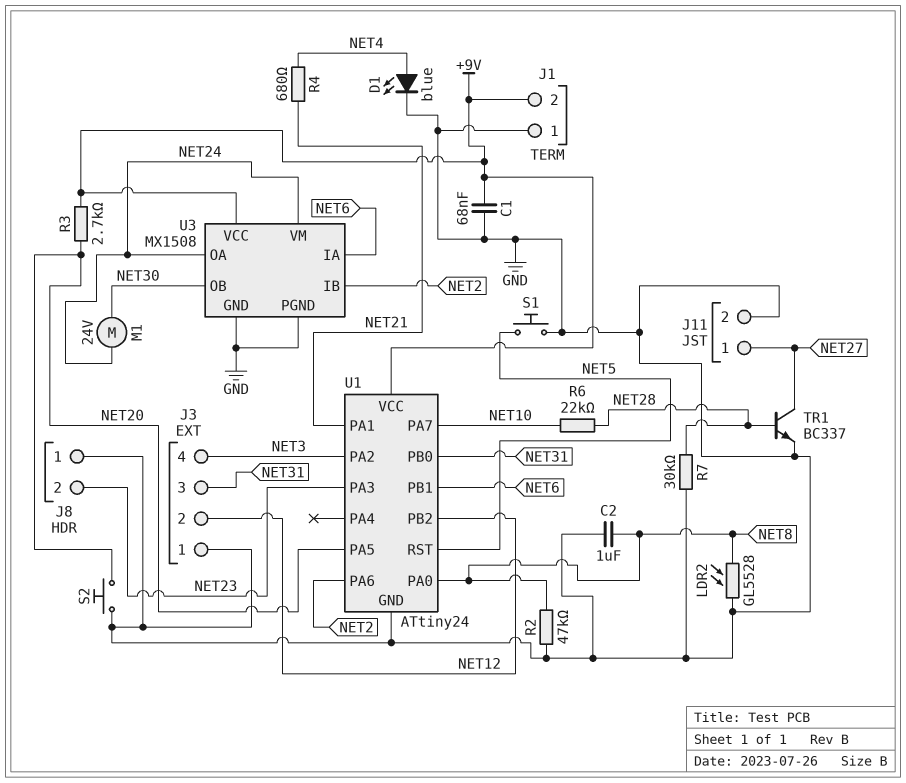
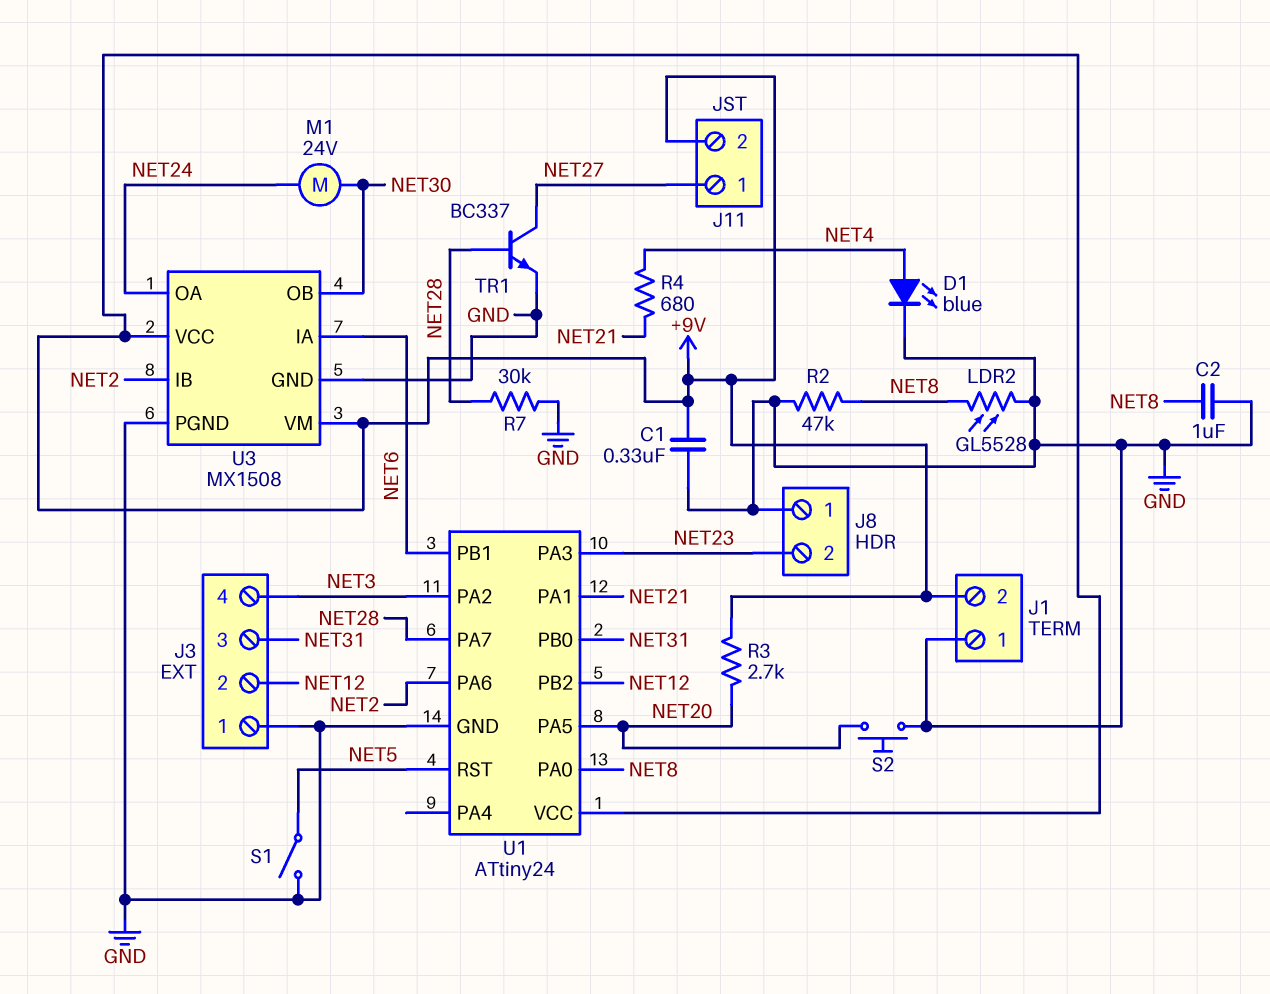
C1: 68nF (+9V, GND) -> 330nF (+9V, GND)
J11 pin 2: GND -> +9V
R6: 22k (NET10, NET28) -> none
S1: button (GND, NET5) -> switch (GND, NET5)
U1 pin PA7: NET10 -> NET28
U3 pin VM: NET24 -> +9V

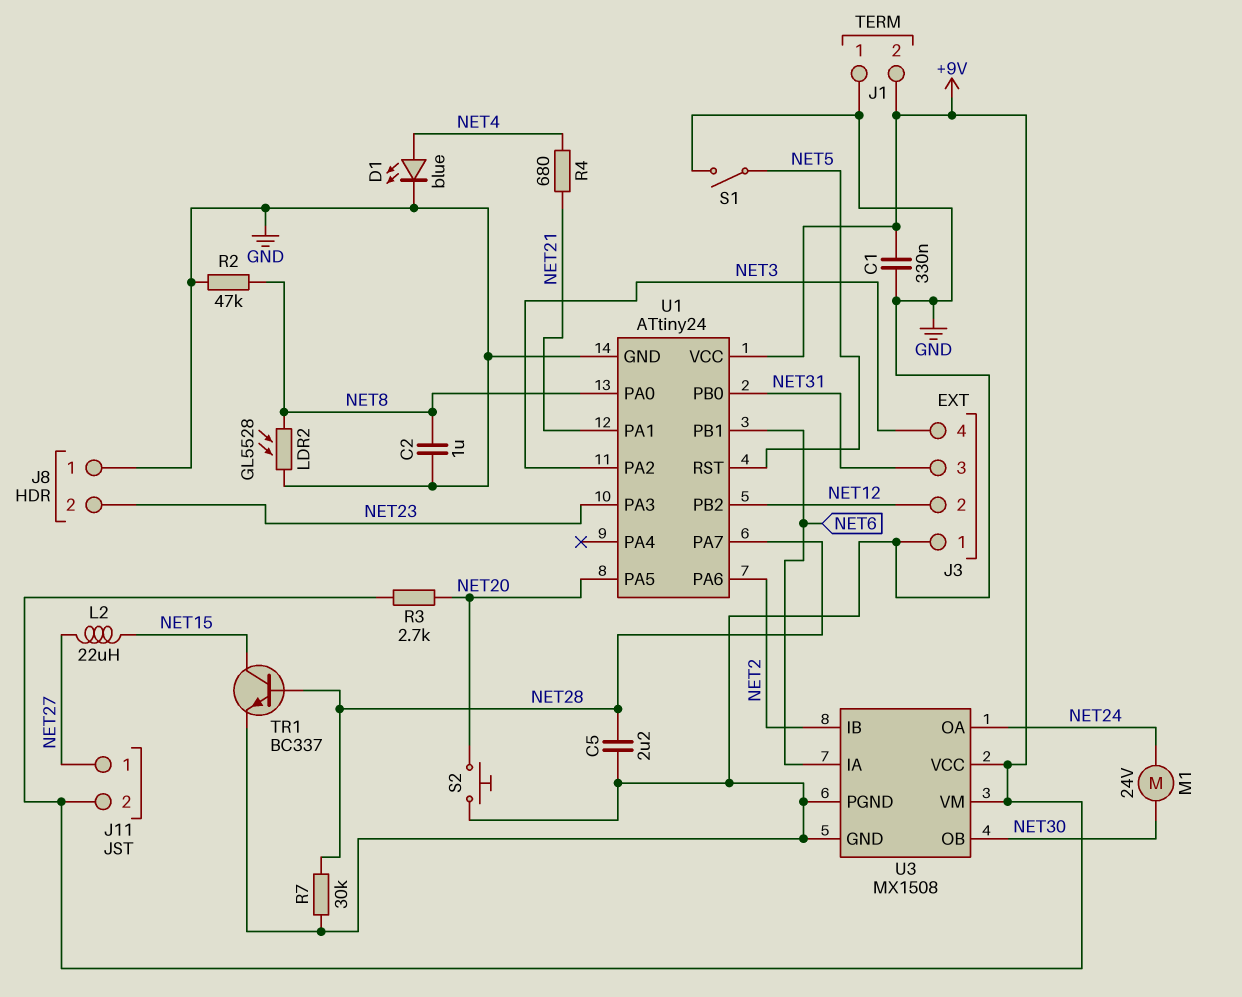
C5: none -> 2.2uF (GND, NET28)
L2: none -> 22uH (NET15, NET27)
TR1: NPN BC337 (B NET28, C NET27, E GND) -> NPN BC337 (B NET28, C NET15, E GND)

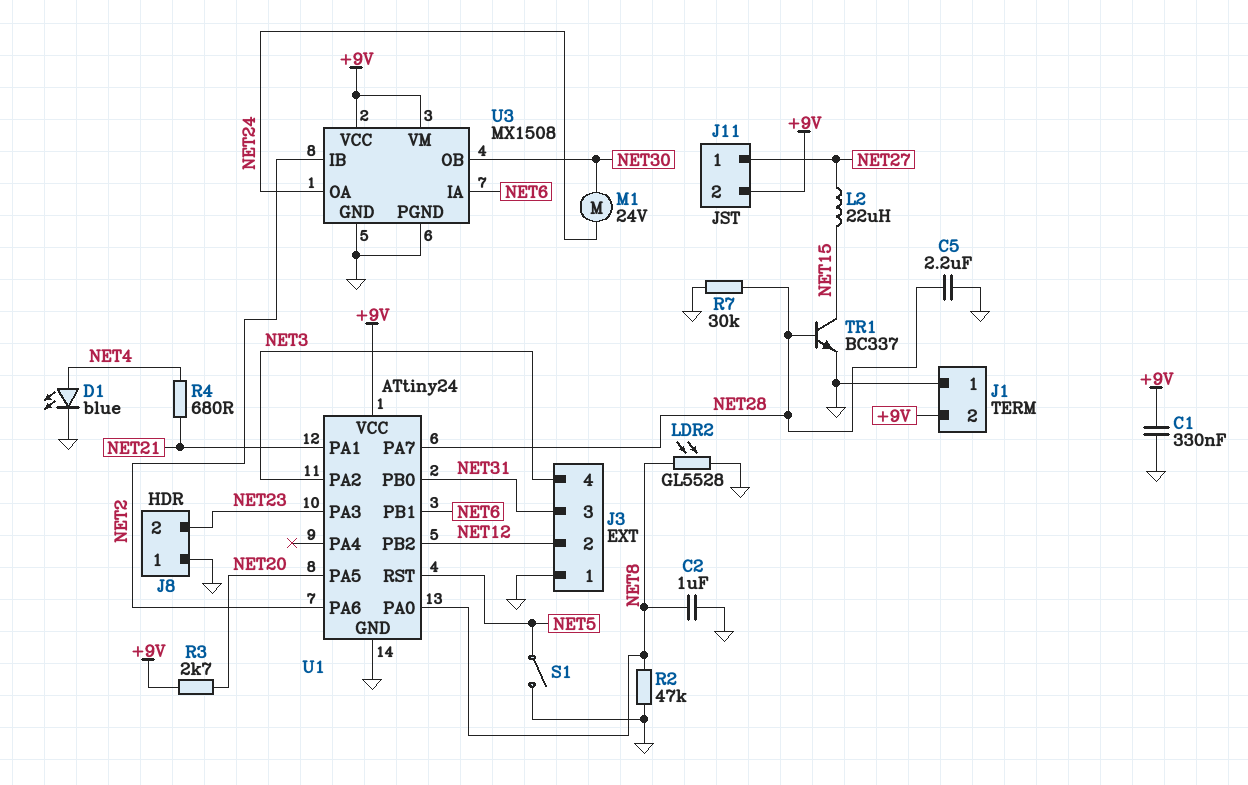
S2: button (GND, NET20) -> none

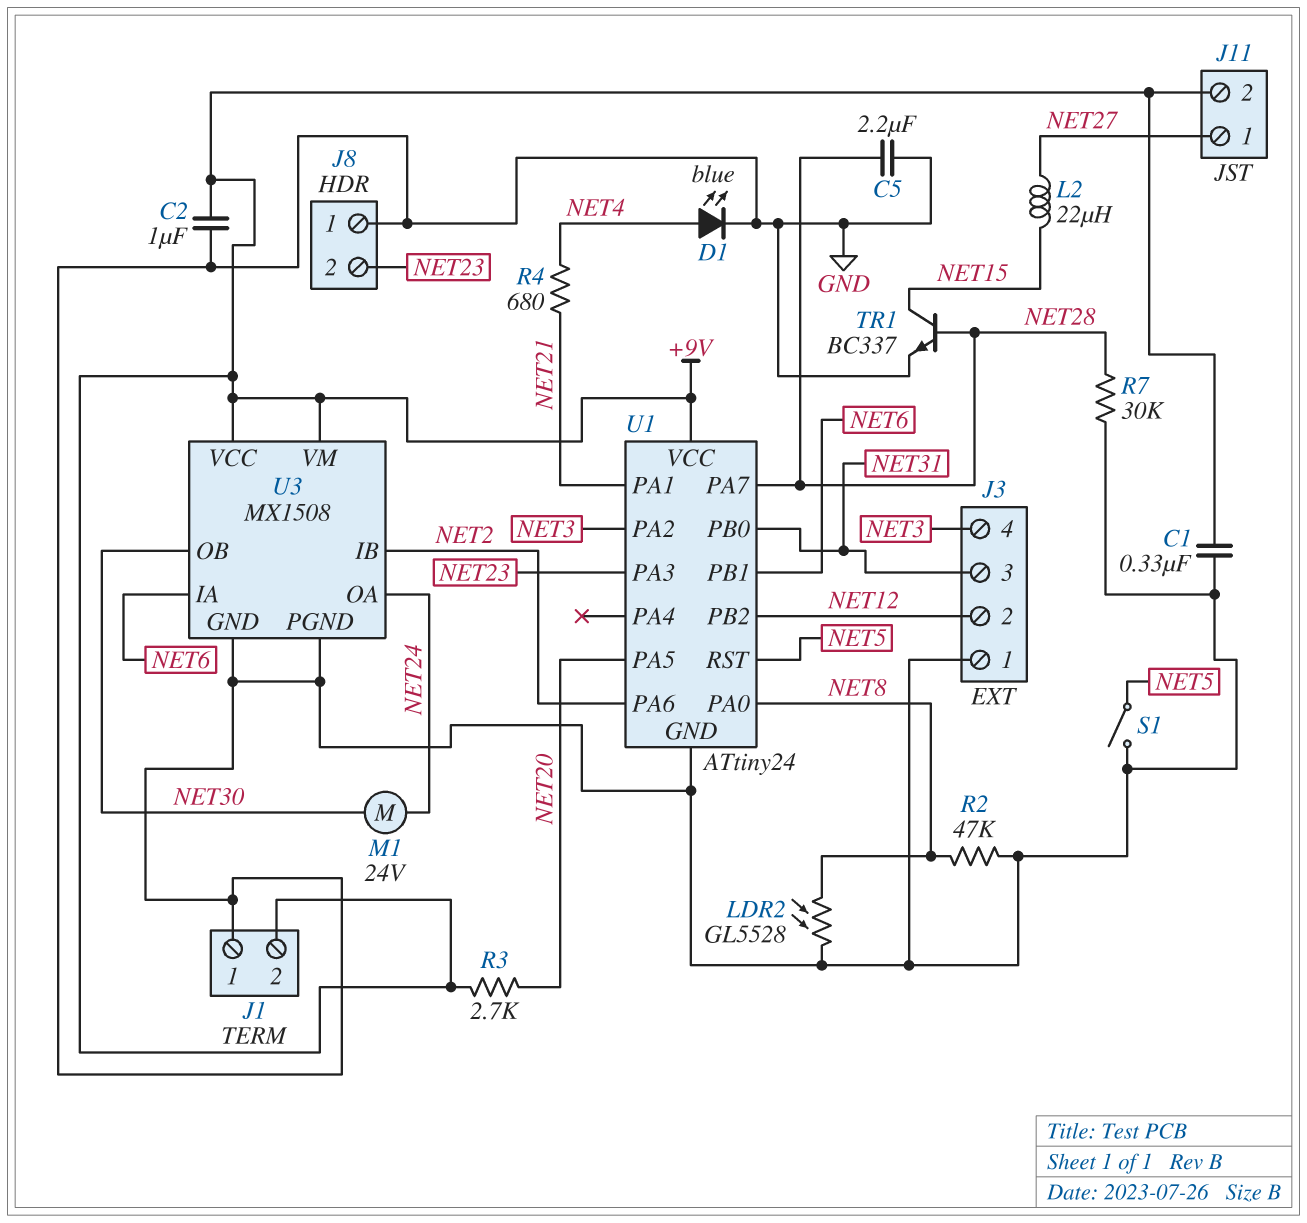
C2: 1uF (GND, NET8) -> 1uF (+9V, GND)

